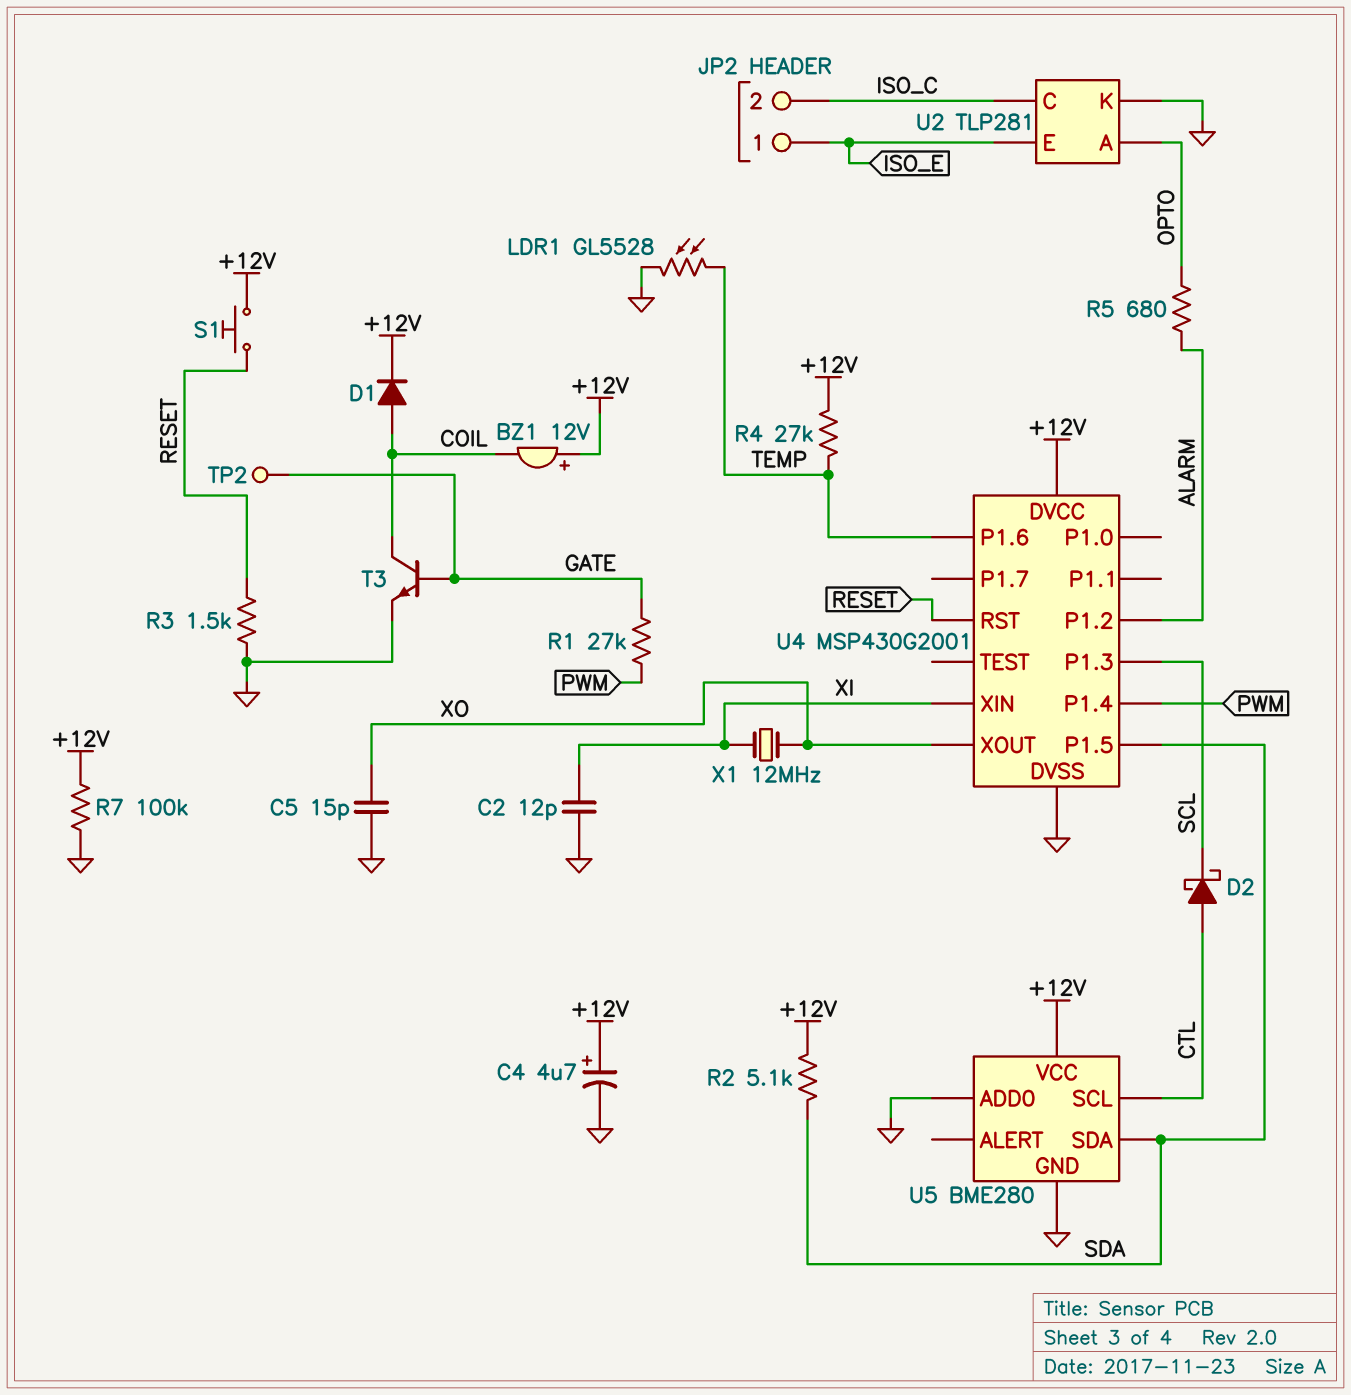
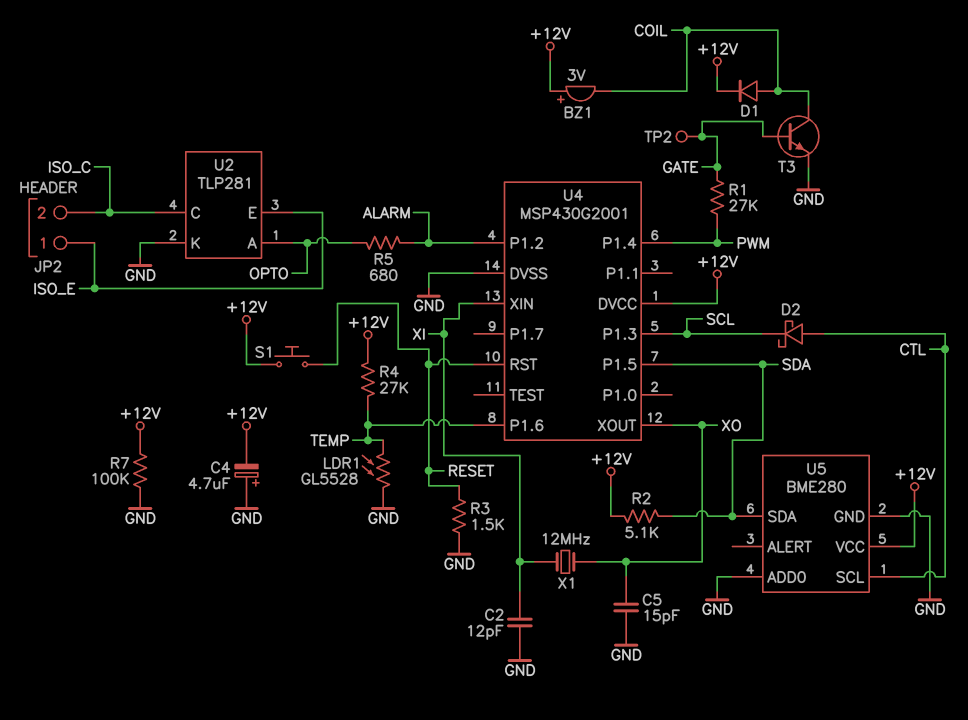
BZ1: buzzer 12V (plus +12V, minus COIL) -> buzzer 3V (plus +12V, minus COIL)
C4: 4.7uF (plus +12V, minus GND) -> 4.7uF (plus GND, minus +12V)

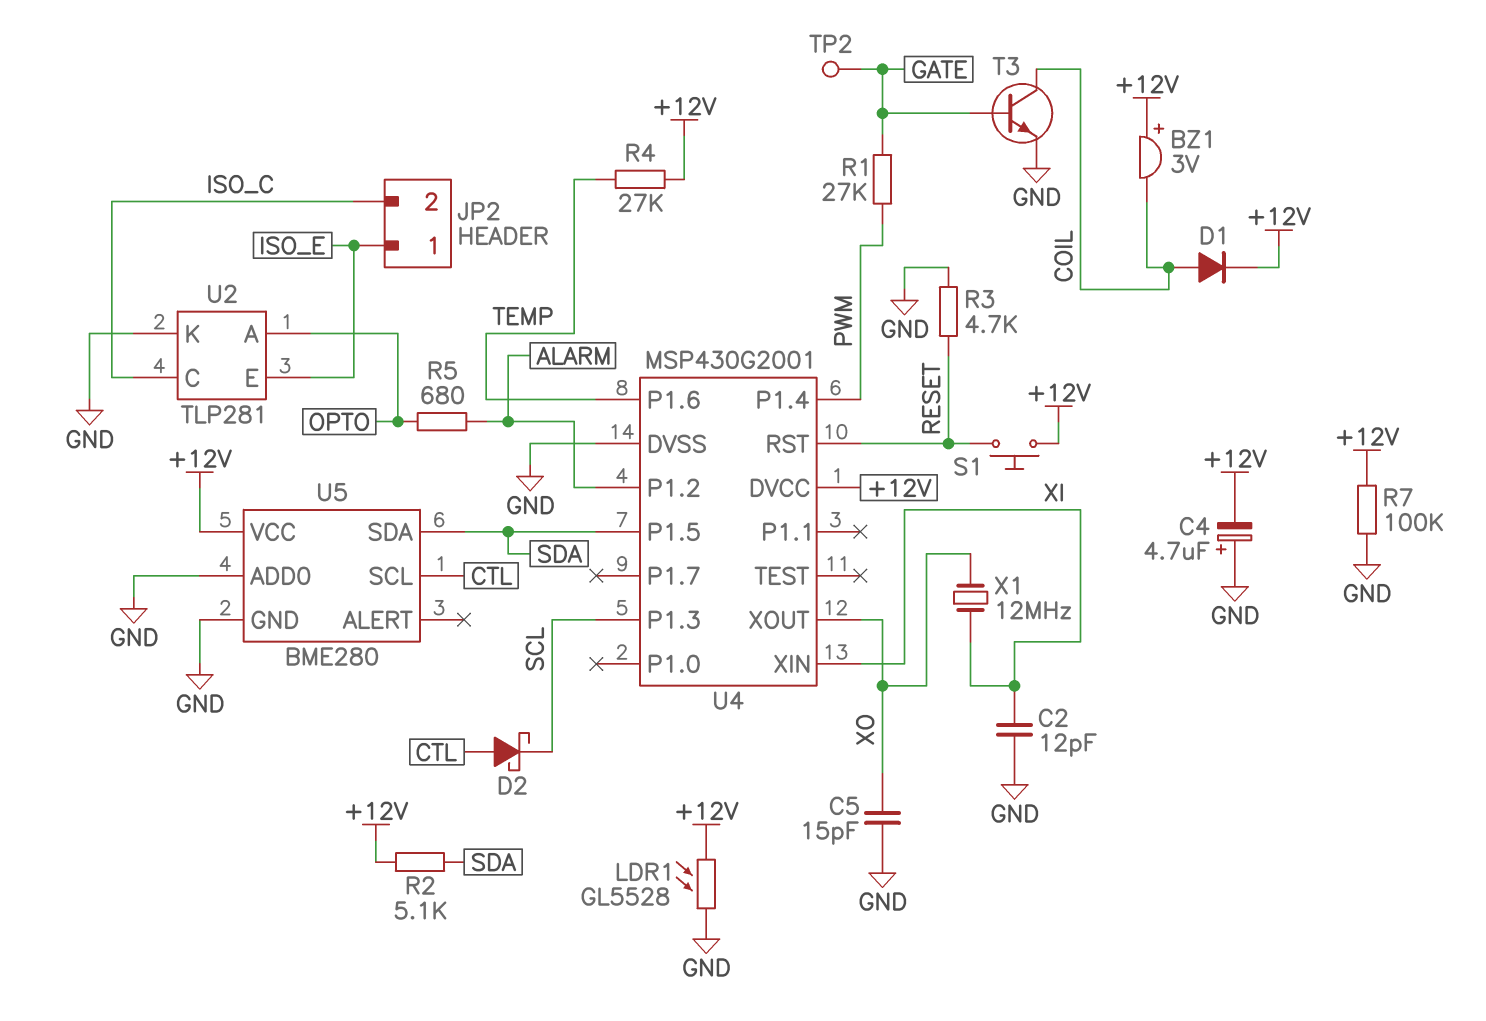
LDR1: GL5528 (GND, TEMP) -> GL5528 (+12V, GND)
R3: 1.5k (GND, RESET) -> 4.7k (GND, RESET)

